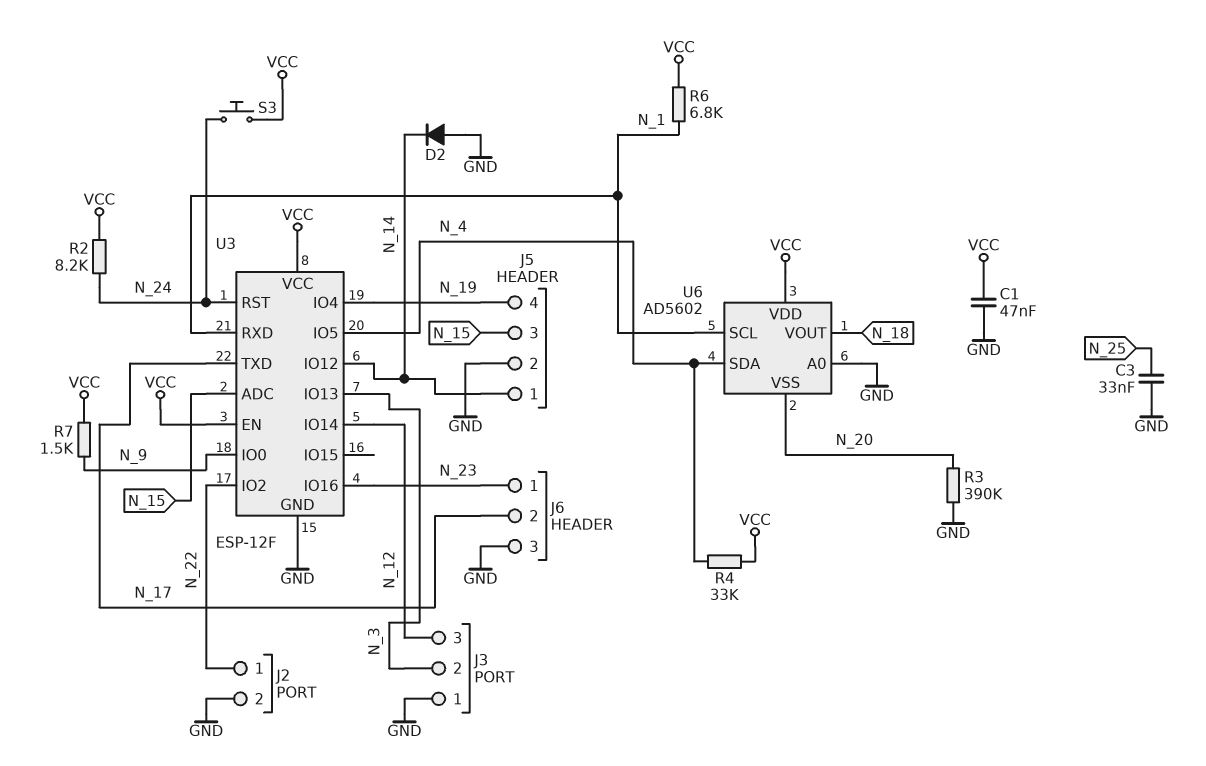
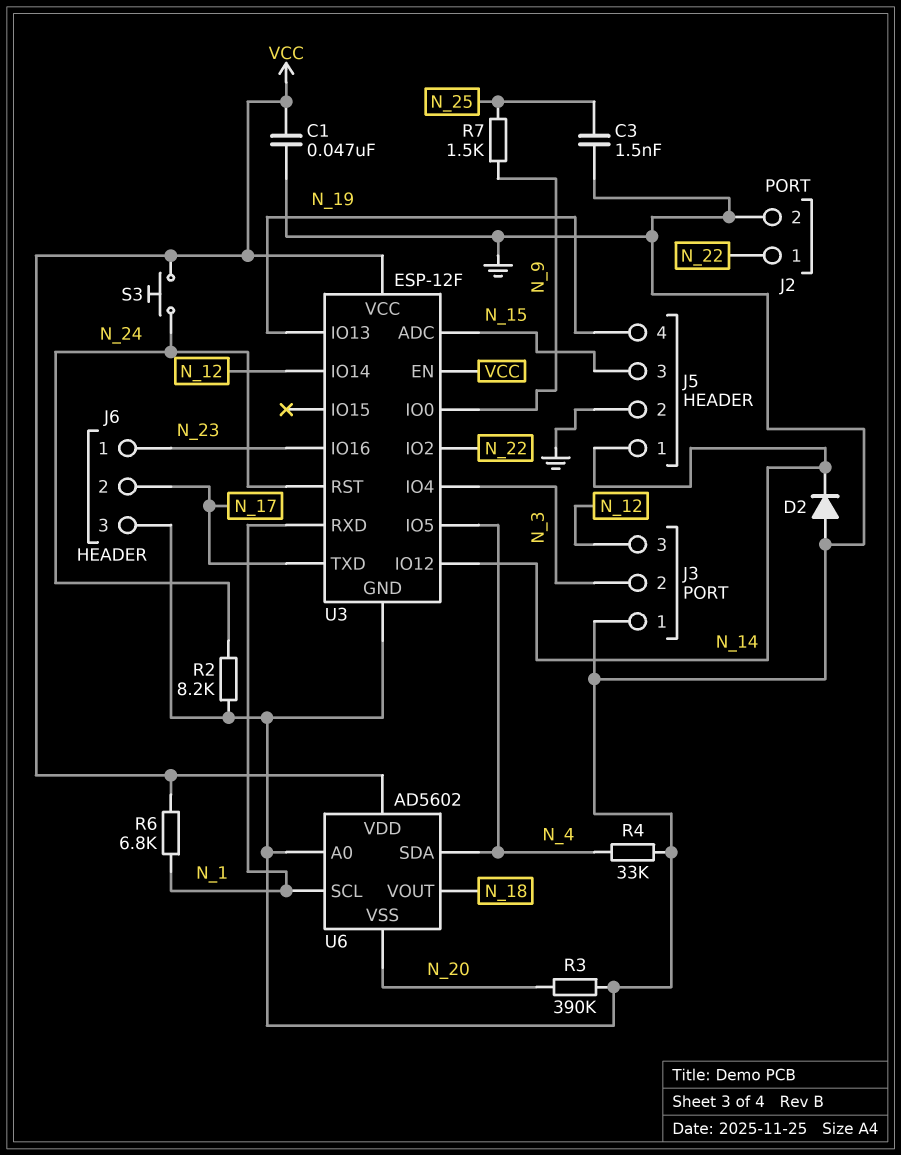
C3: 33nF (GND, N_25) -> 1.5nF (GND, N_25)
R2: 8.2k (N_24, VCC) -> 8.2k (GND, N_24)
R4: 33k (N_4, VCC) -> 33k (GND, N_4)
R7: 1.5k (N_9, VCC) -> 1.5k (N_9, N_25)
U3 pin IO4: N_19 -> N_3
U3 pin IO13: N_3 -> N_19

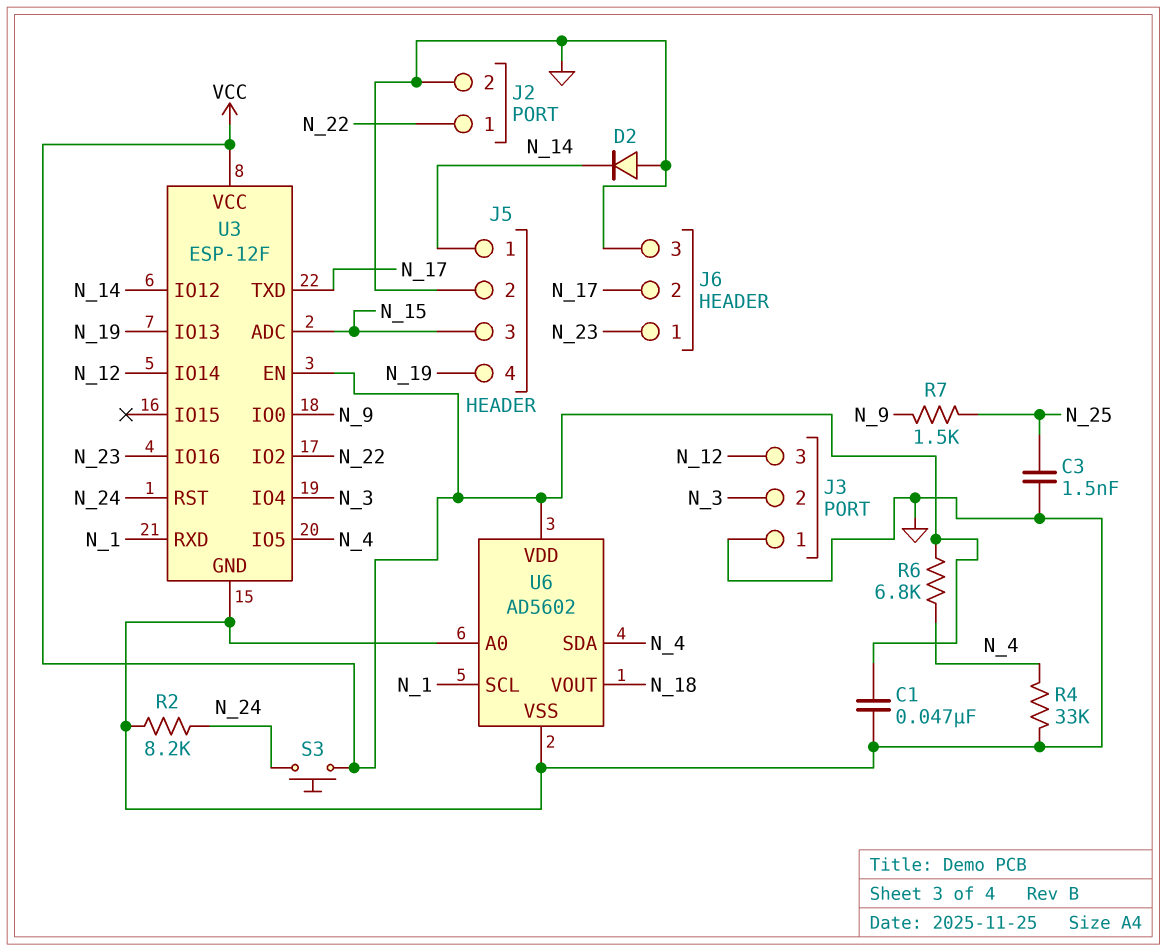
R3: 390k (GND, N_20) -> none
R6: 6.8k (N_1, VCC) -> 6.8k (N_4, VCC)
U6 pin VSS: N_20 -> GND

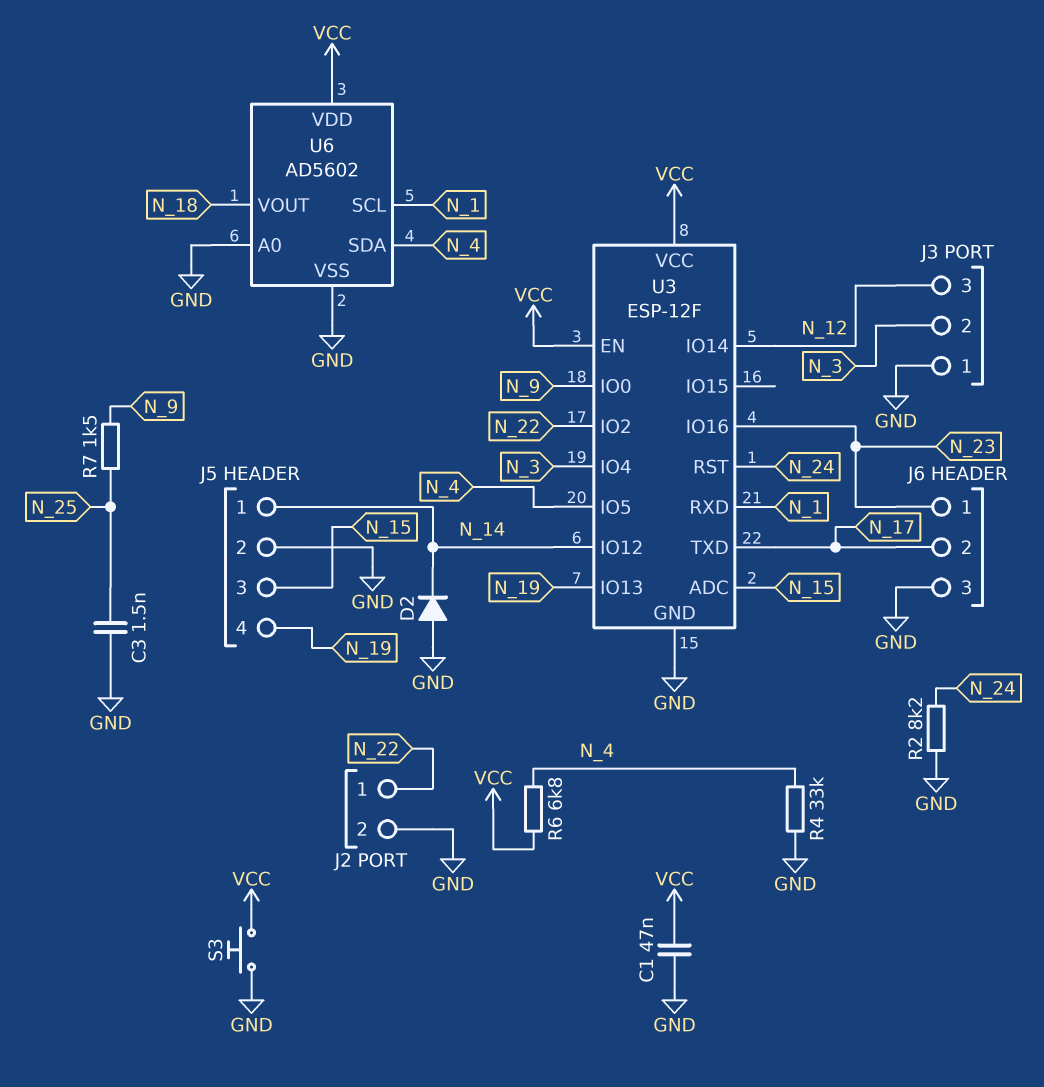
S3: button (N_24, VCC) -> button (GND, VCC)

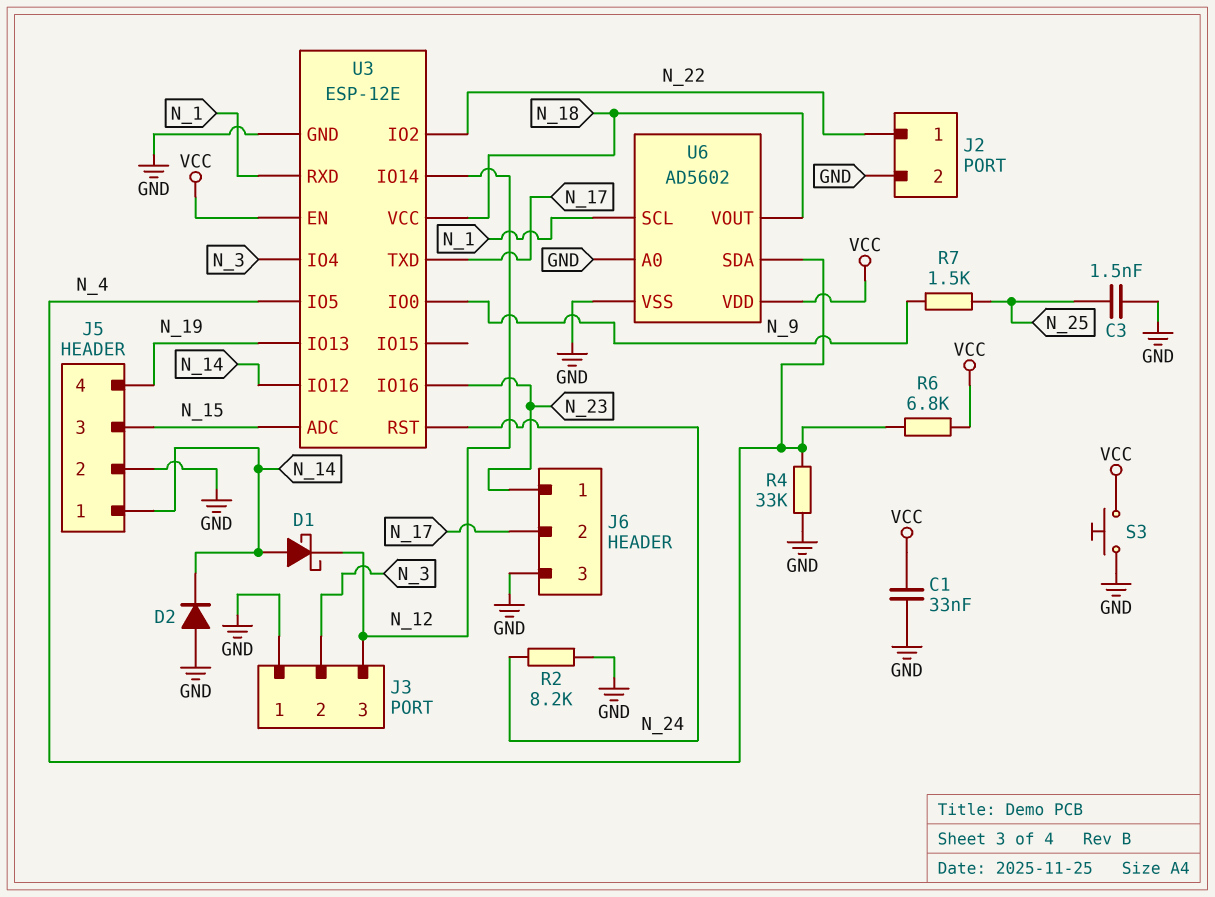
C1: 47nF (GND, VCC) -> 33nF (GND, VCC)
D1: none -> schottky (A N_14, K N_12)
U3: ESP-12F -> ESP-12E
U3 pin VCC: VCC -> N_18

